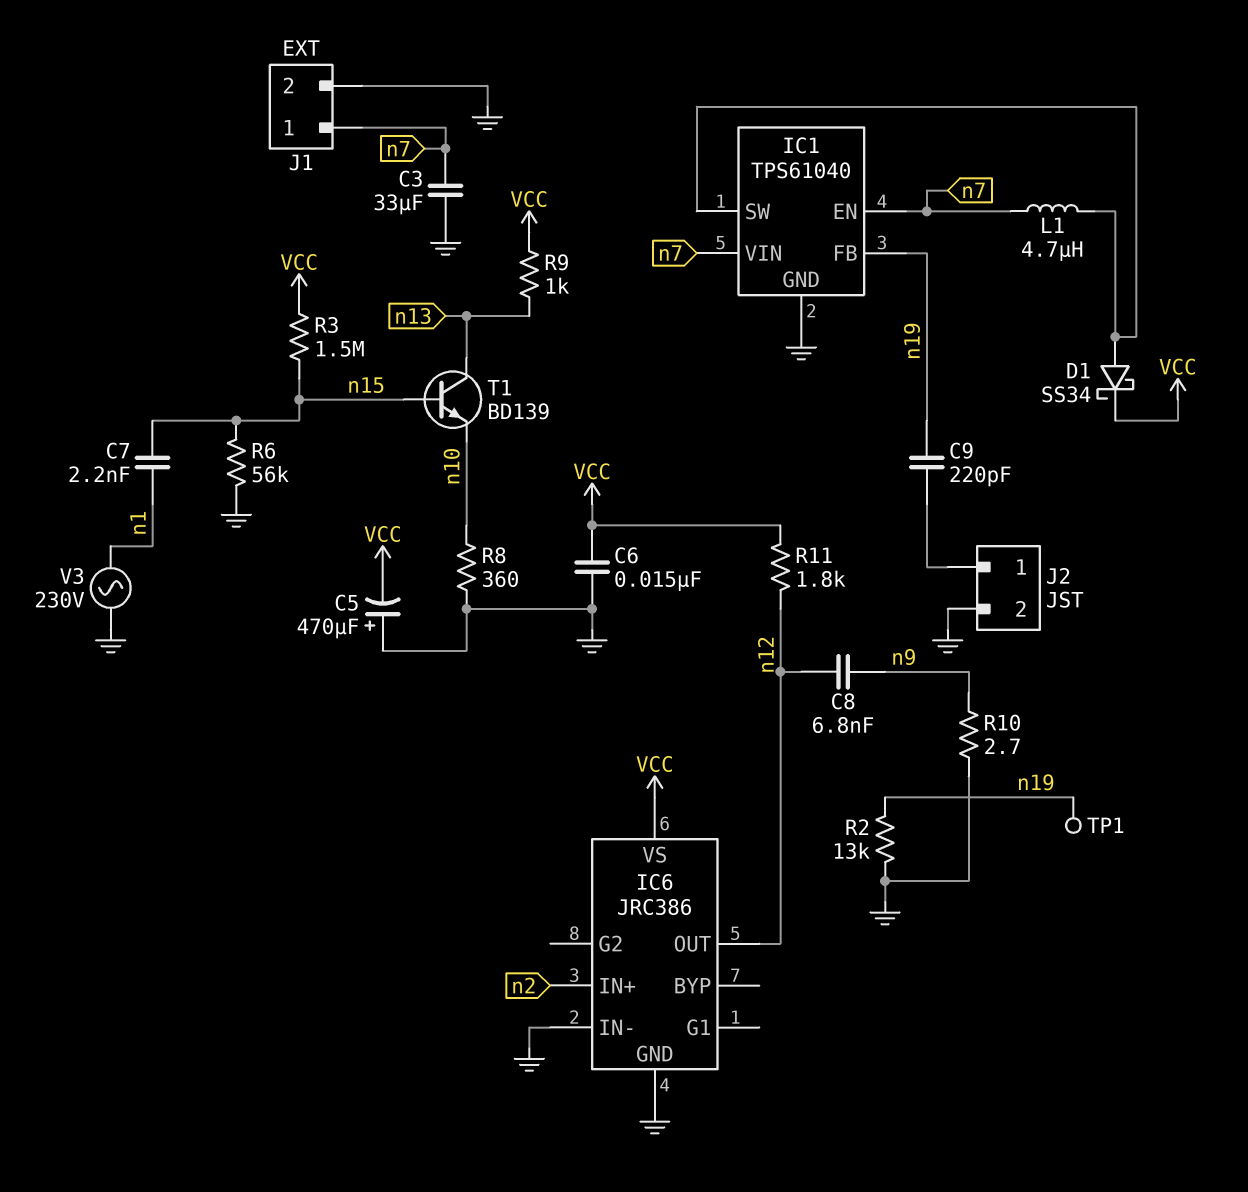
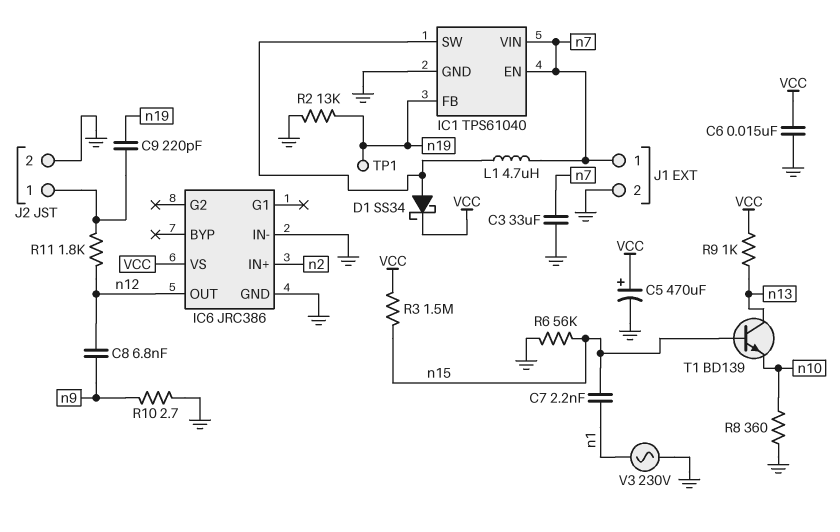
C5: 470uF (plus GND, minus VCC) -> 470uF (plus VCC, minus GND)
R11: 1.8k (VCC, n12) -> 1.8k (J2/1, n12)

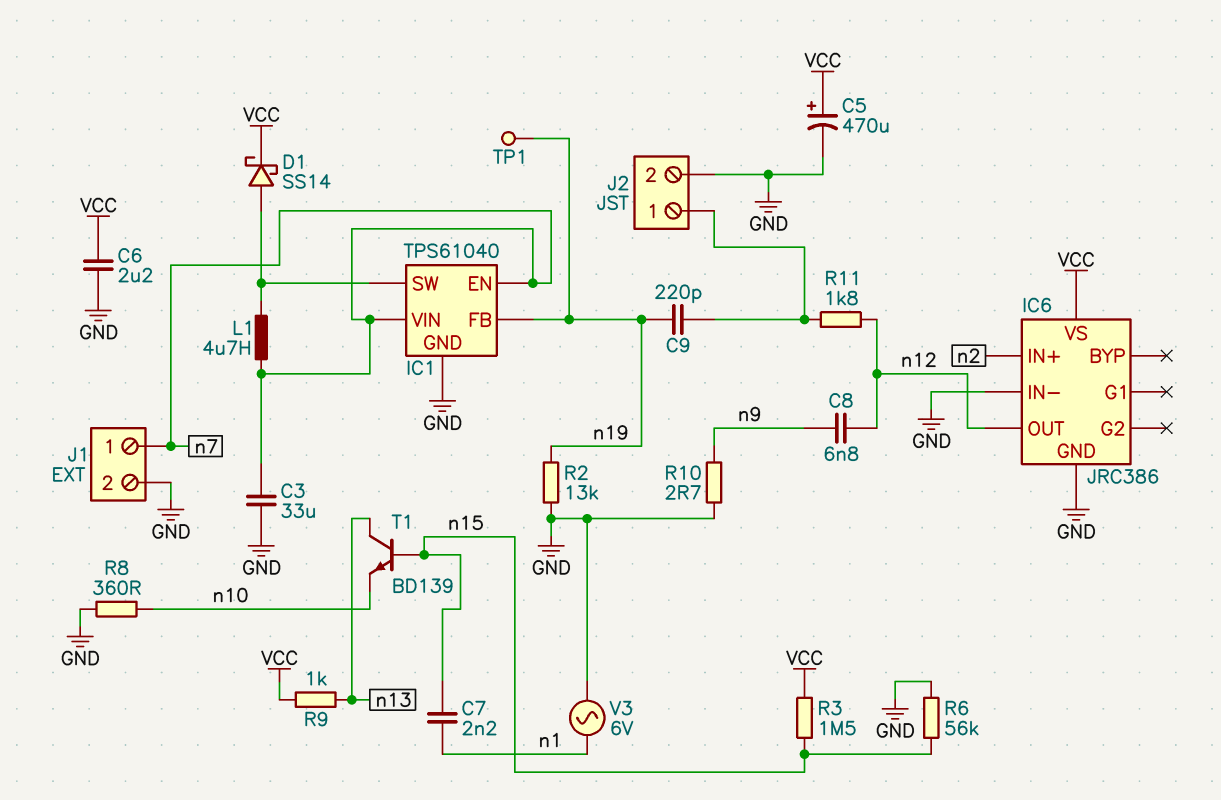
C6: 15nF (GND, VCC) -> 2.2uF (GND, VCC)
D1: schottky SS34 (A IC1/SW, K VCC) -> schottky SS14 (A IC1/SW, K VCC)
V3: AC 230V (GND, n1) -> AC 6V (GND, n1)

